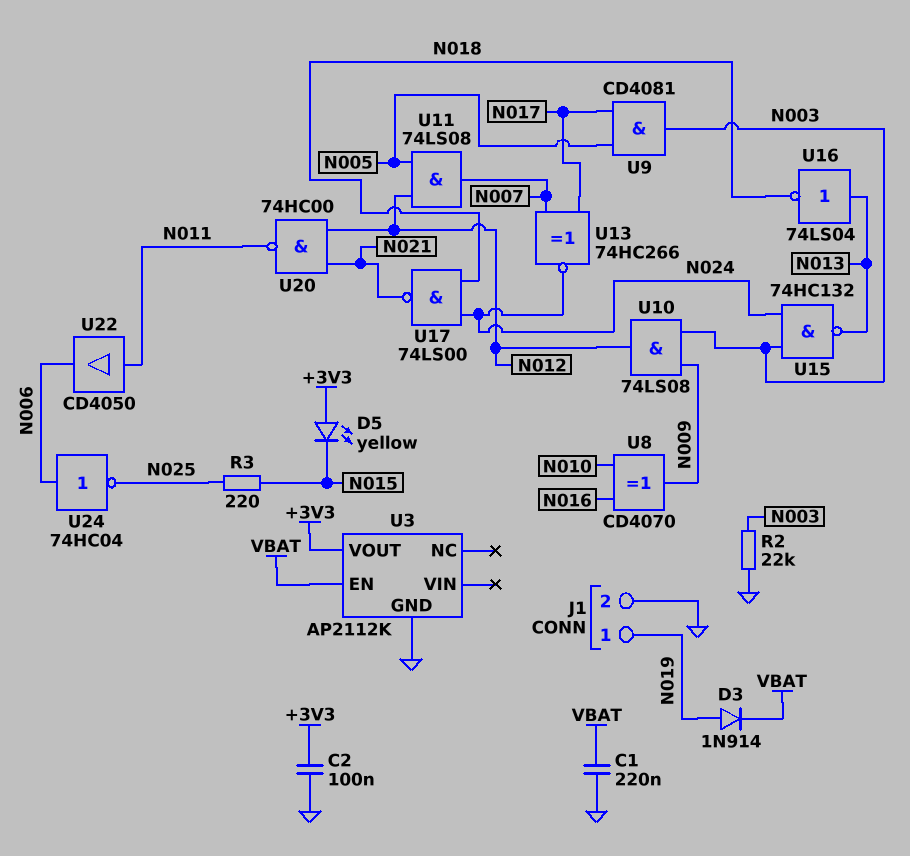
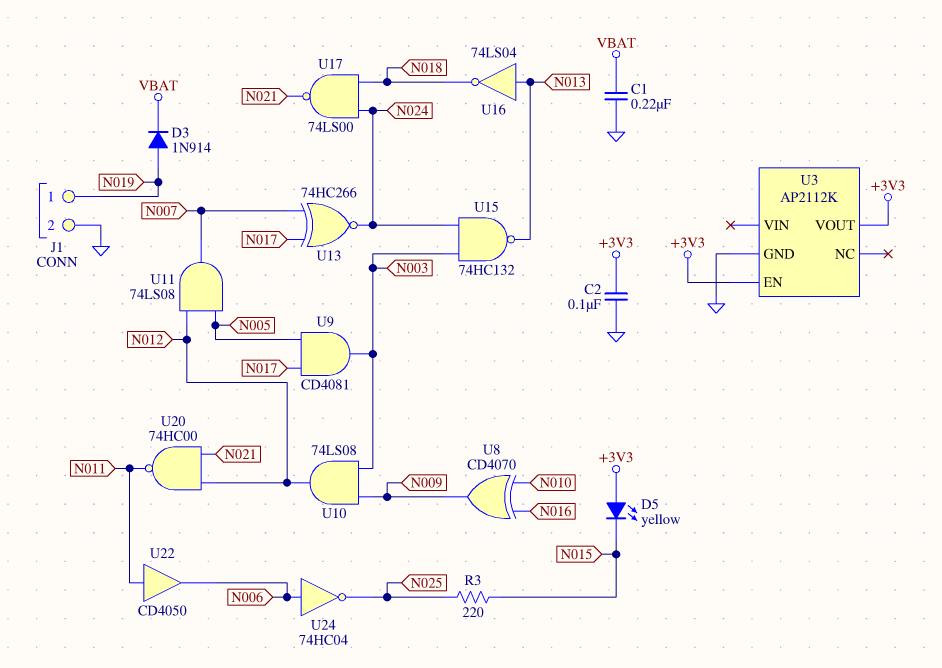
R2: 22k (GND, N003) -> none
U3 pin EN: VBAT -> +3V3

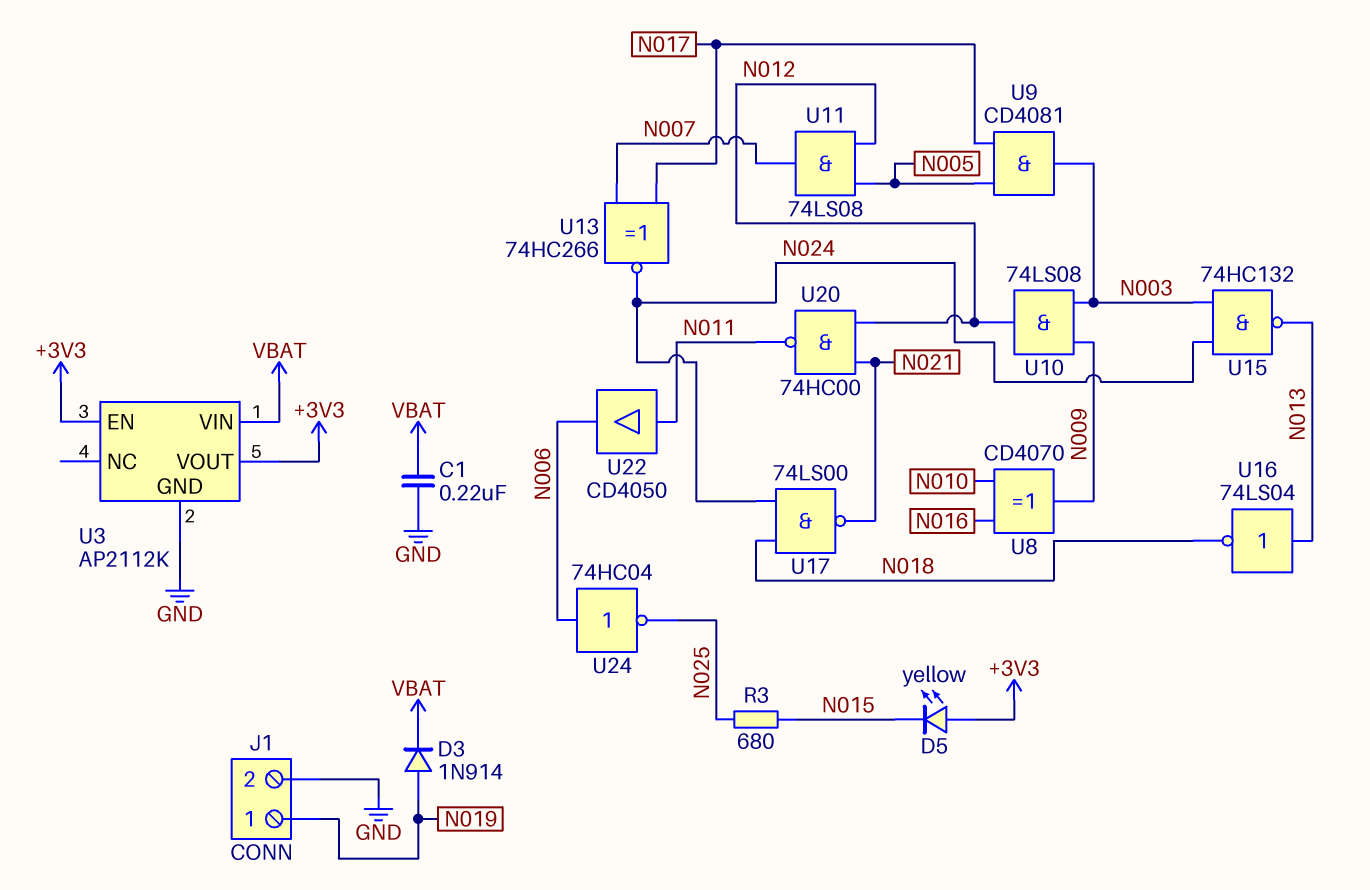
C2: 100nF (+3V3, GND) -> none
R3: 220 (N015, N025) -> 680 (N015, N025)
U3 pin VIN: none -> VBAT

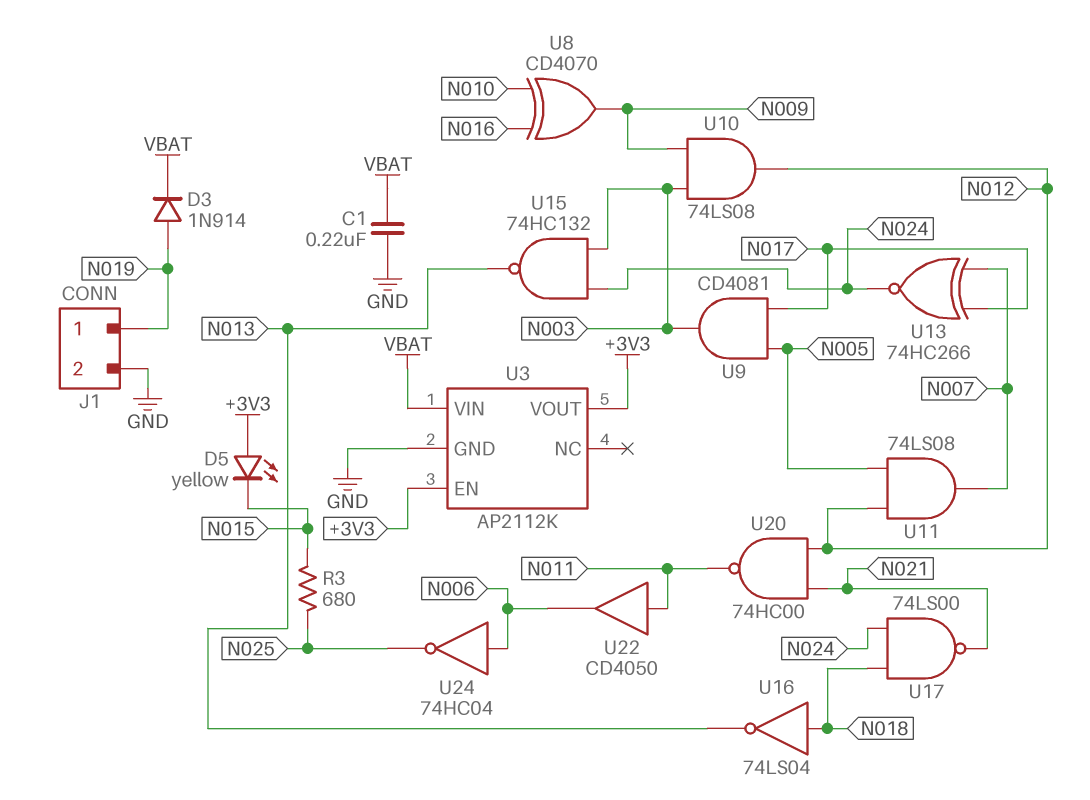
U16: NOT 74LS04 (in N013, out N018) -> NOT 74LS04 (in N018, out N013)

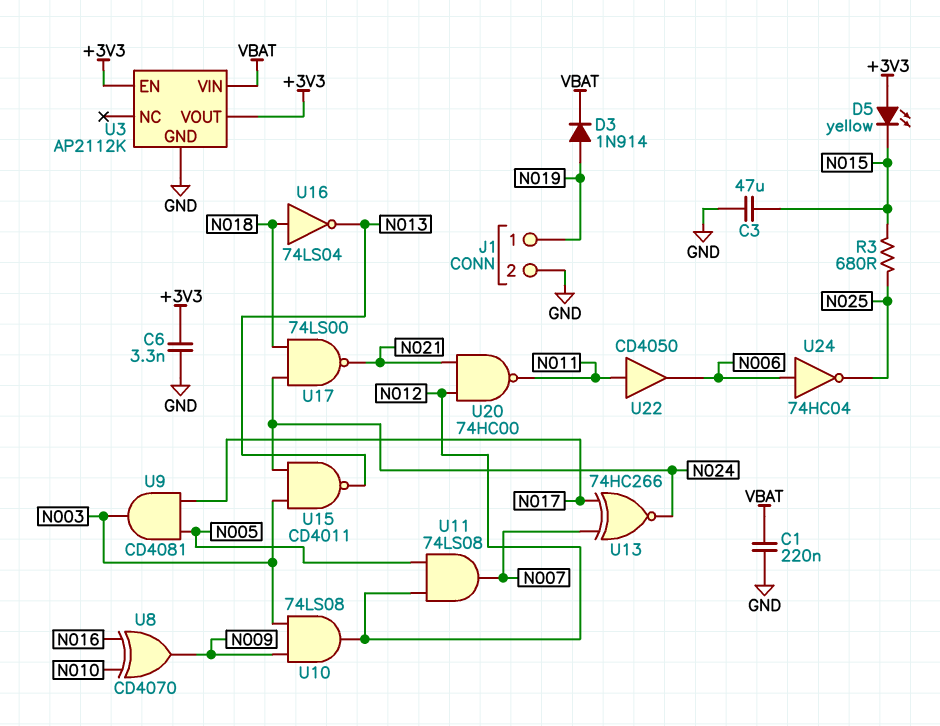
C3: none -> 47uF (GND, N015)
C6: none -> 3.3nF (+3V3, GND)
U15: NAND 74HC132 (in N003, in N024, out N013) -> NAND CD4011 (in N003, in N024, out N013)

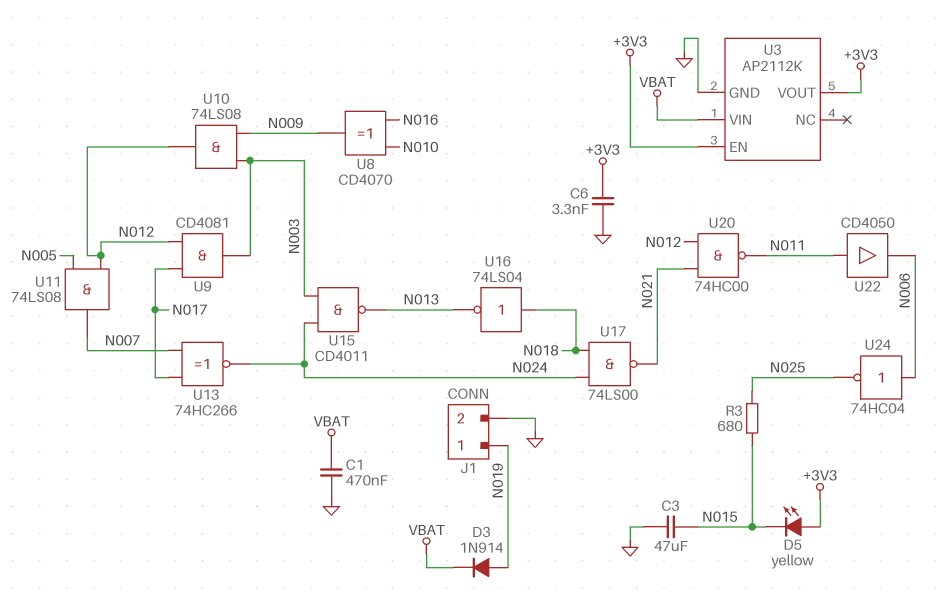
C1: 220nF (GND, VBAT) -> 470nF (GND, VBAT)
U9: AND CD4081 (in N005, in N017, out N003) -> AND CD4081 (in N012, in N017, out N003)

